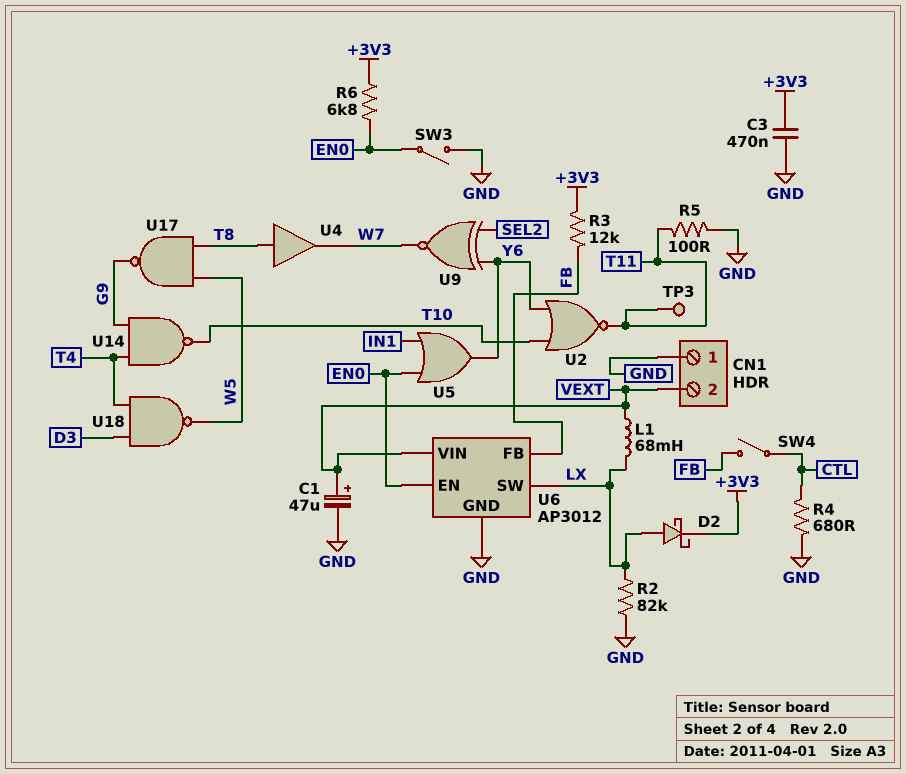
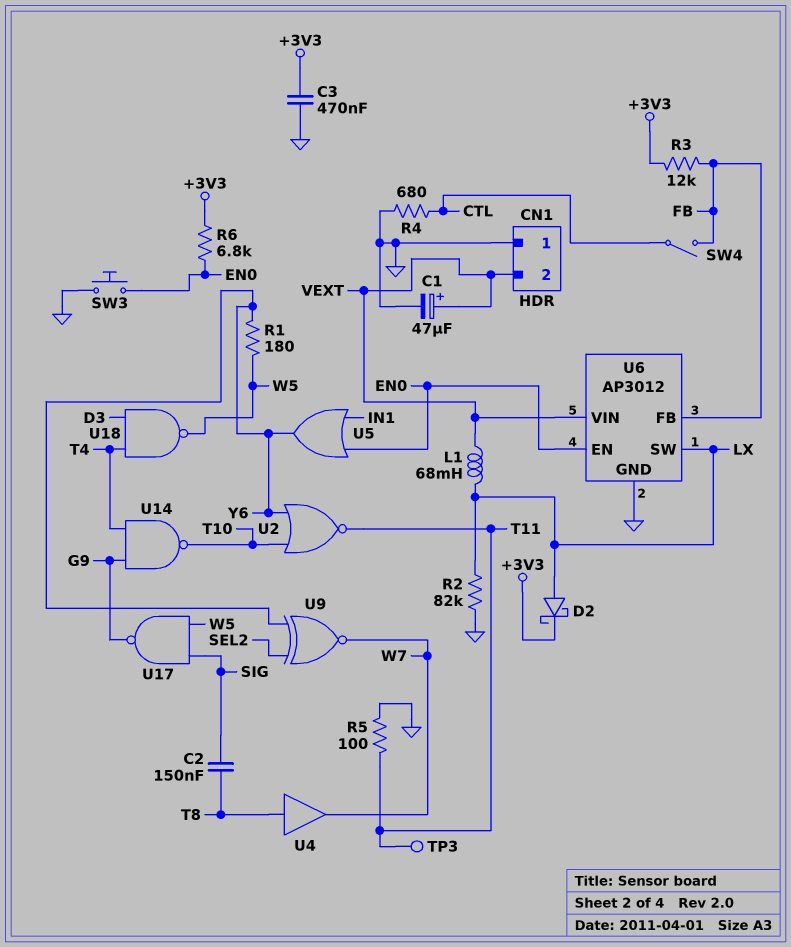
C2: none -> 150nF (SIG, T8)
R1: none -> 180 (W5, Y6)
SW3: switch (EN0, GND) -> button (EN0, GND)
U17: NAND (in T8, in W5, out G9) -> NAND (in SIG, in W5, out G9)

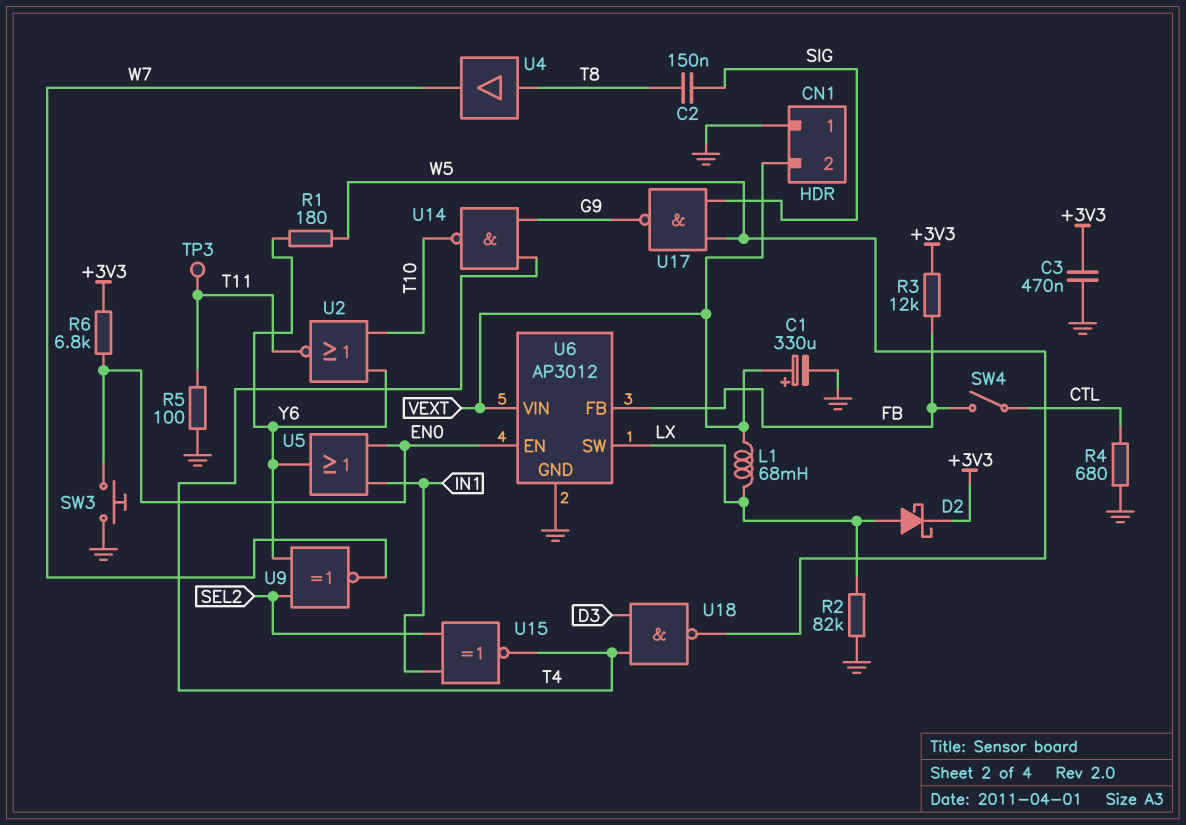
C1: 47uF (plus VEXT, minus GND) -> 330uF (plus VEXT, minus GND)
U15: none -> XNOR (in IN1, in SEL2, out T4)

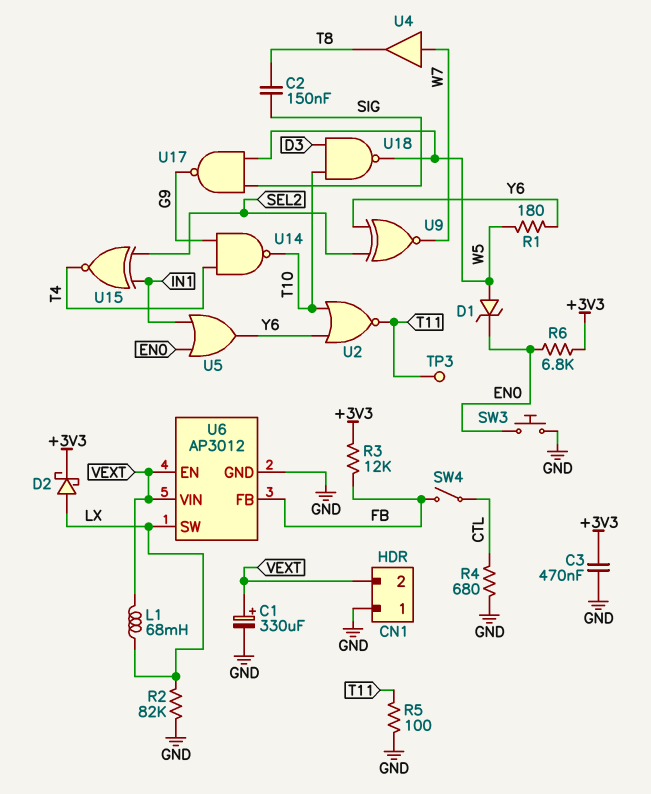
D1: none -> zener (A W5, K EN0)
U4: buffer (in T8, out W7) -> buffer (in W7, out T8)
U6 pin EN: EN0 -> VEXT
U18: NAND (in D3, in T4, out W5) -> NAND (in D3, in T10, out W5)

